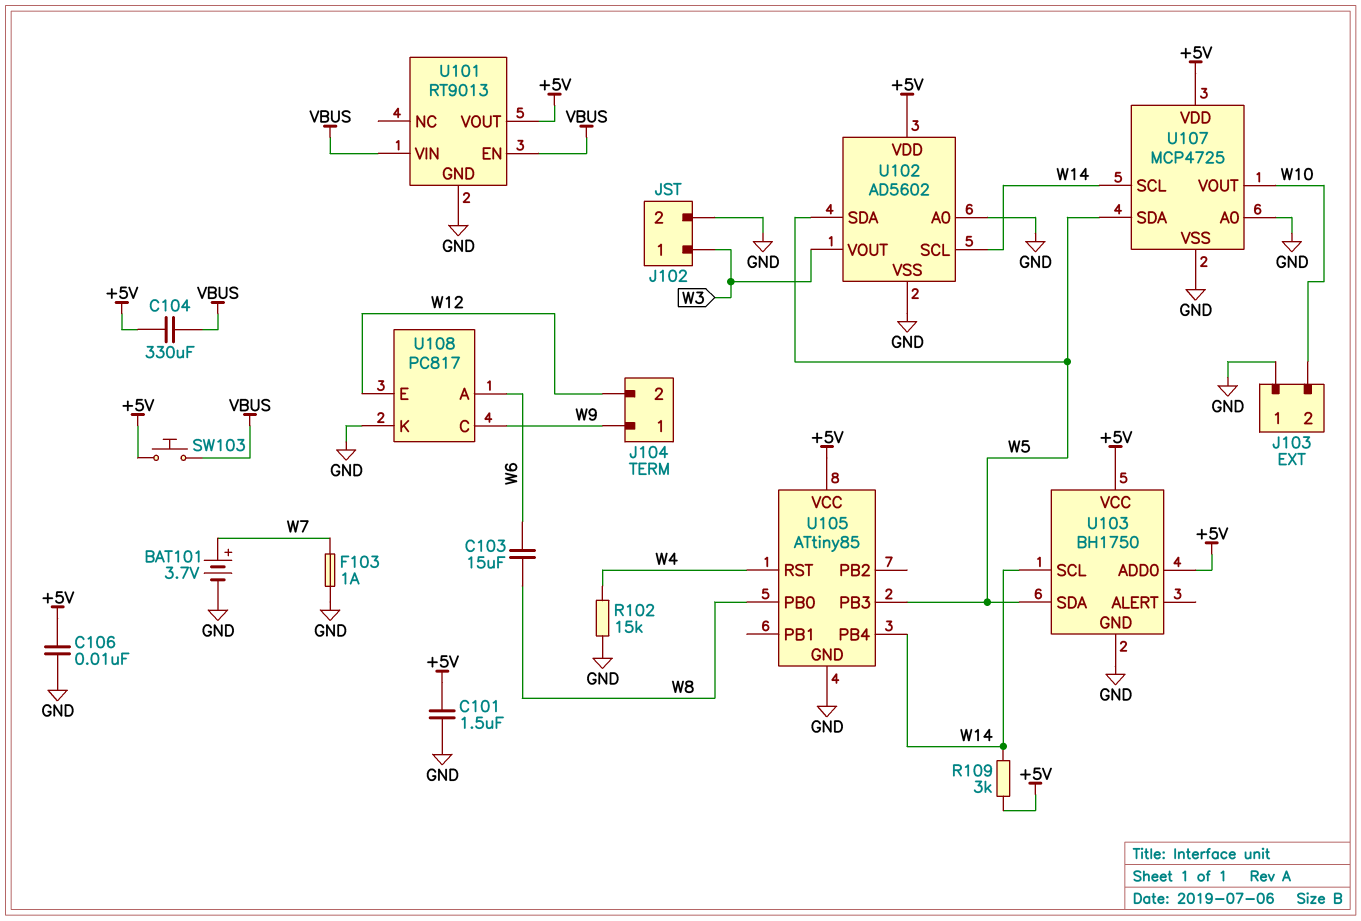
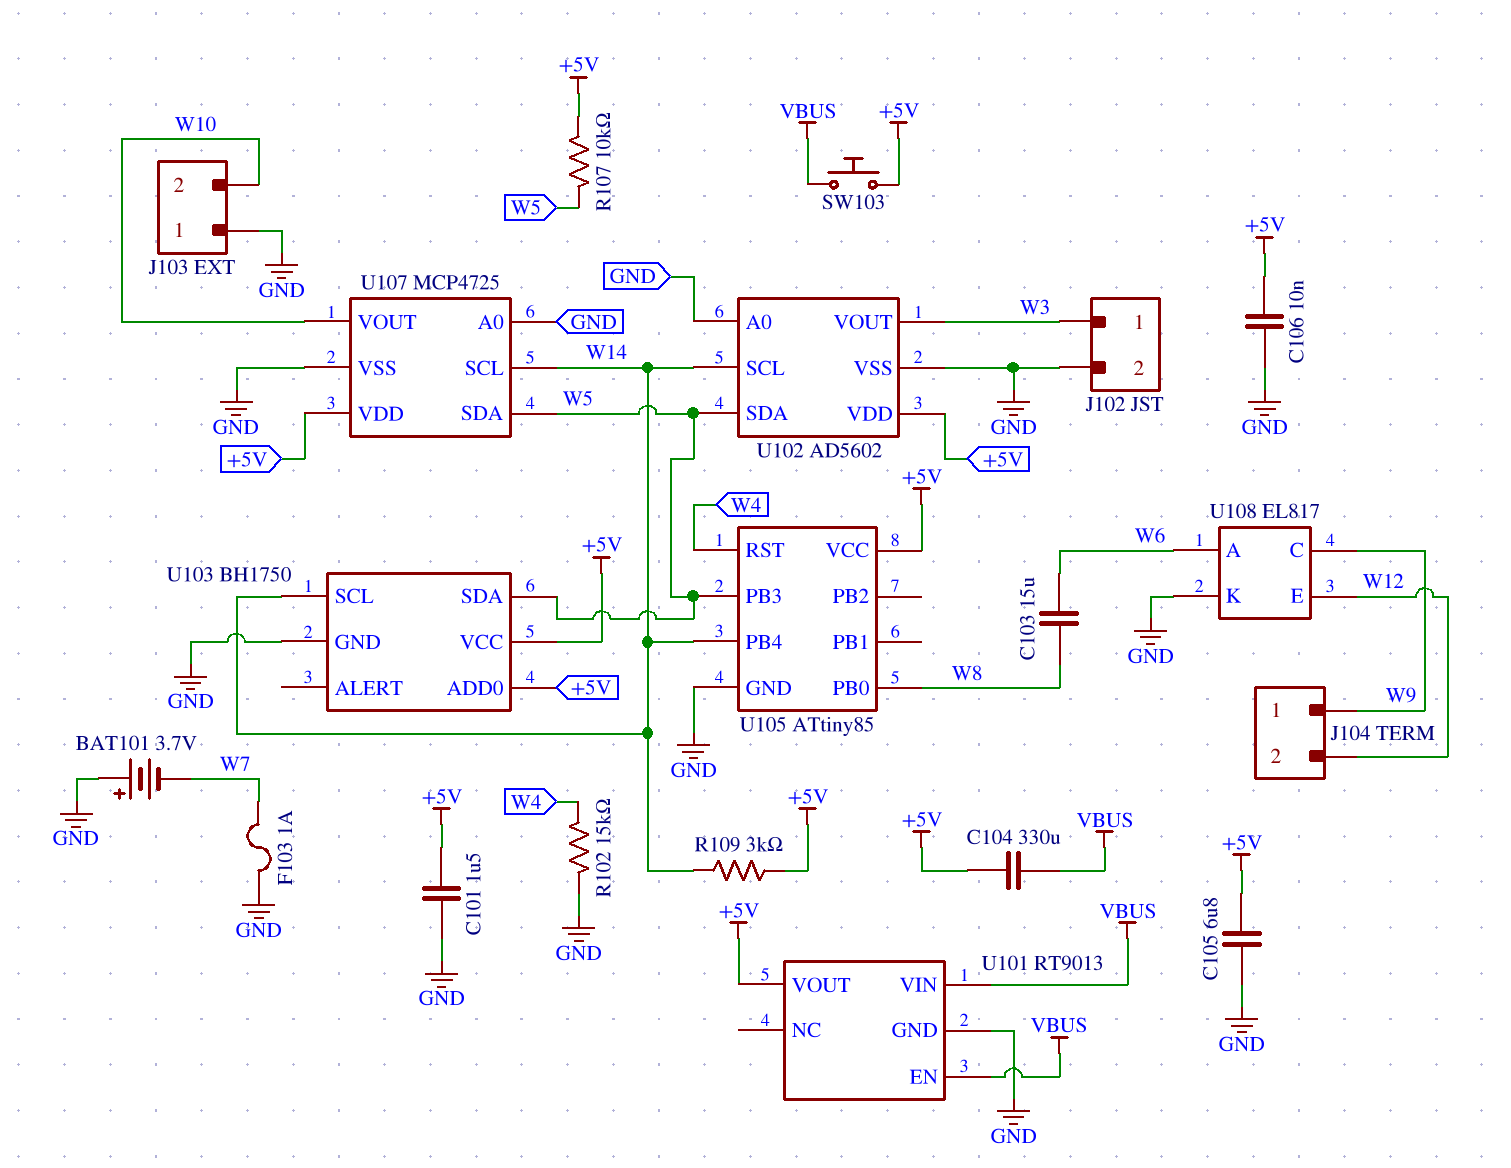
BAT101: 3.7V (plus W7, minus GND) -> 3.7V (plus GND, minus W7)
C105: none -> 6.8uF (+5V, GND)
R107: none -> 10k (+5V, W5)
U108: PC817 -> EL817

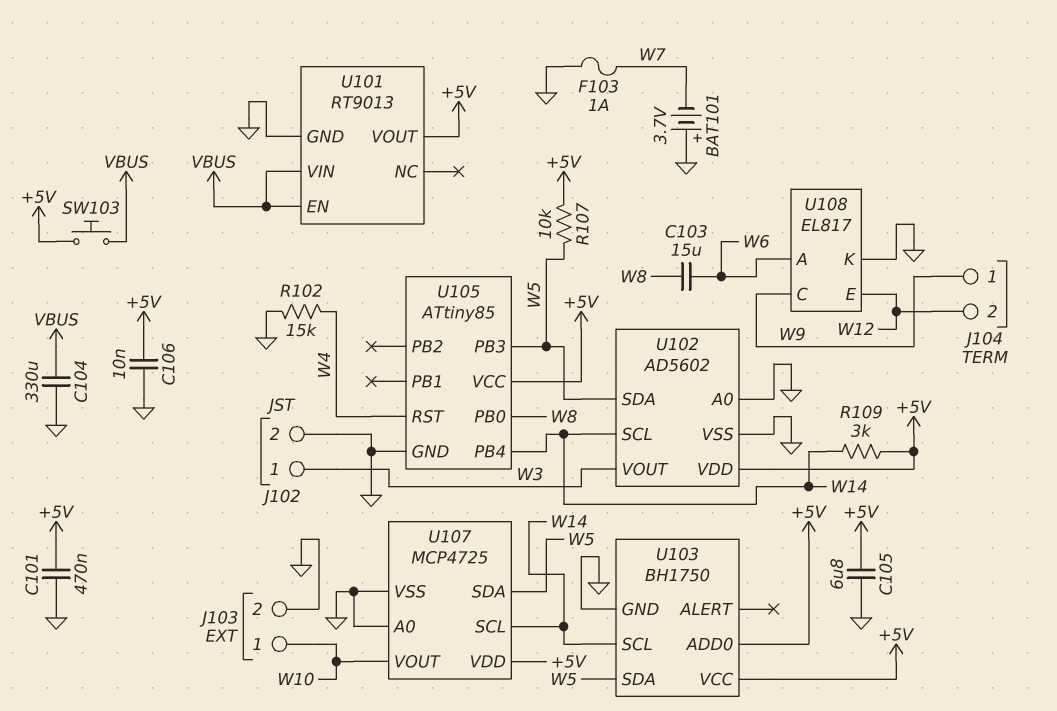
C101: 1.5uF (+5V, GND) -> 470nF (+5V, GND)
C104: 330uF (+5V, VBUS) -> 330uF (GND, VBUS)
J103 pin 1: GND -> W10
J103 pin 2: W10 -> GND

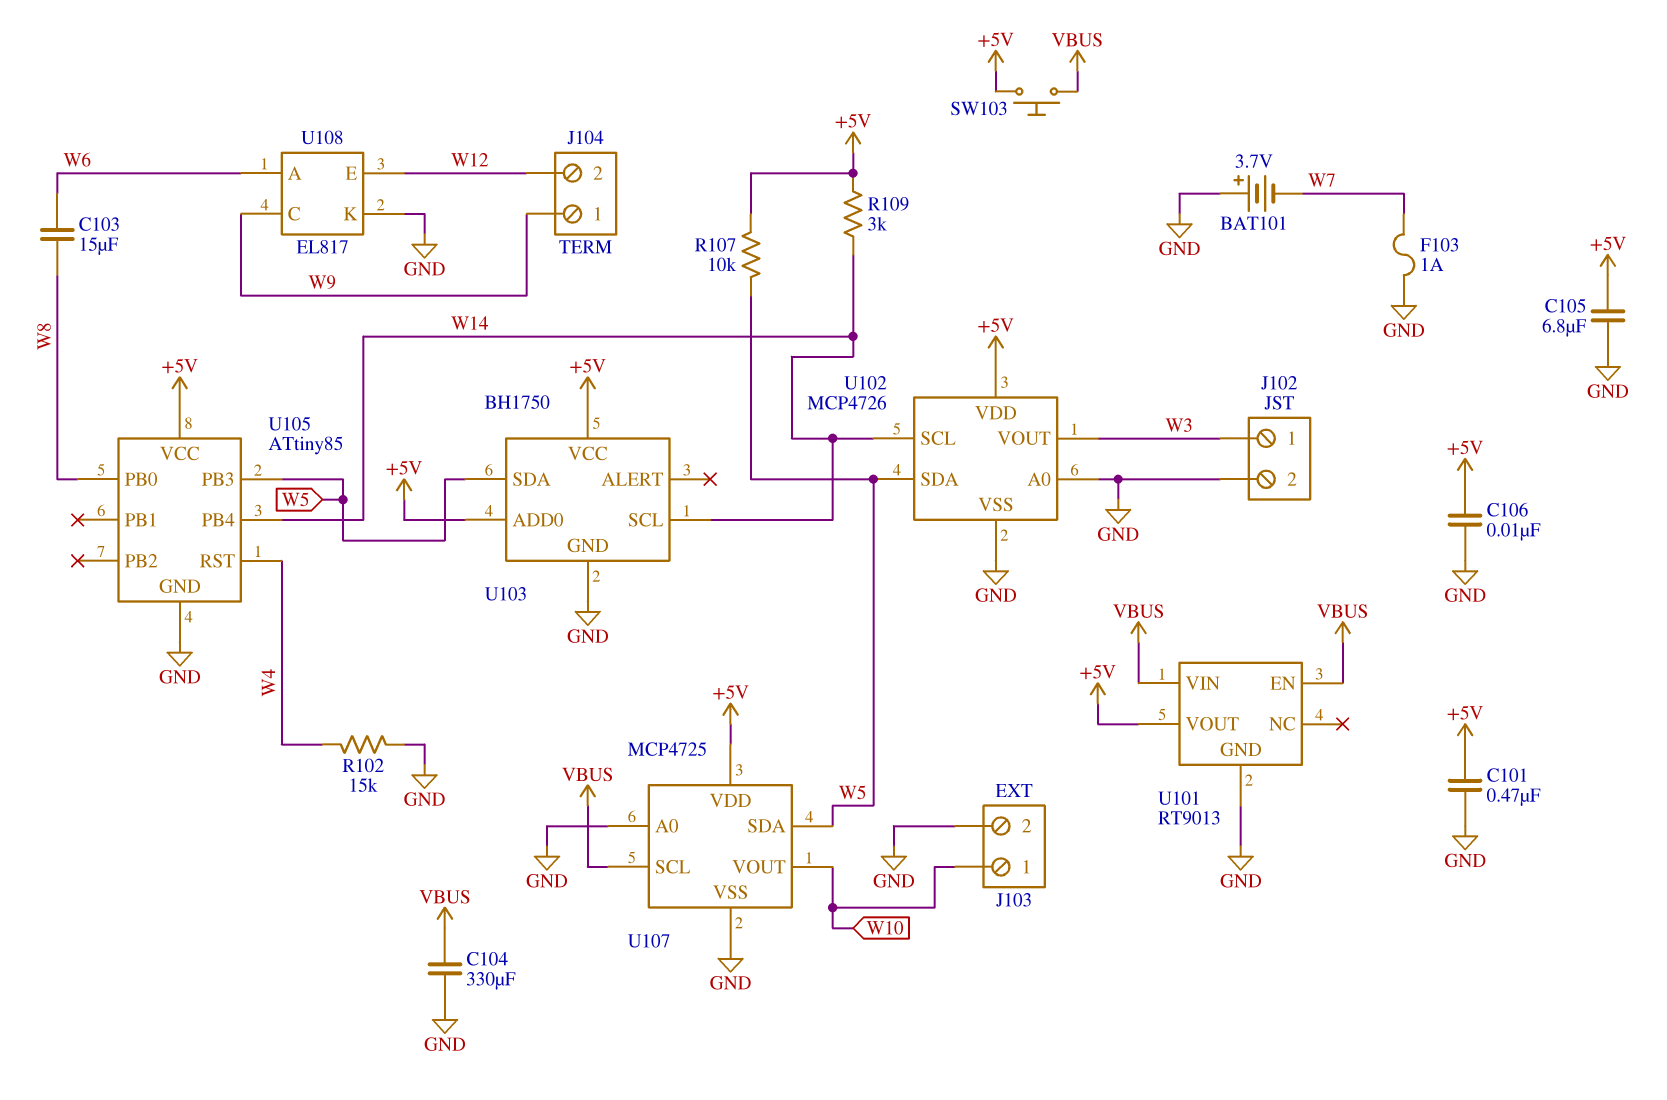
U102: AD5602 -> MCP4726
U107 pin SCL: W14 -> VBUS

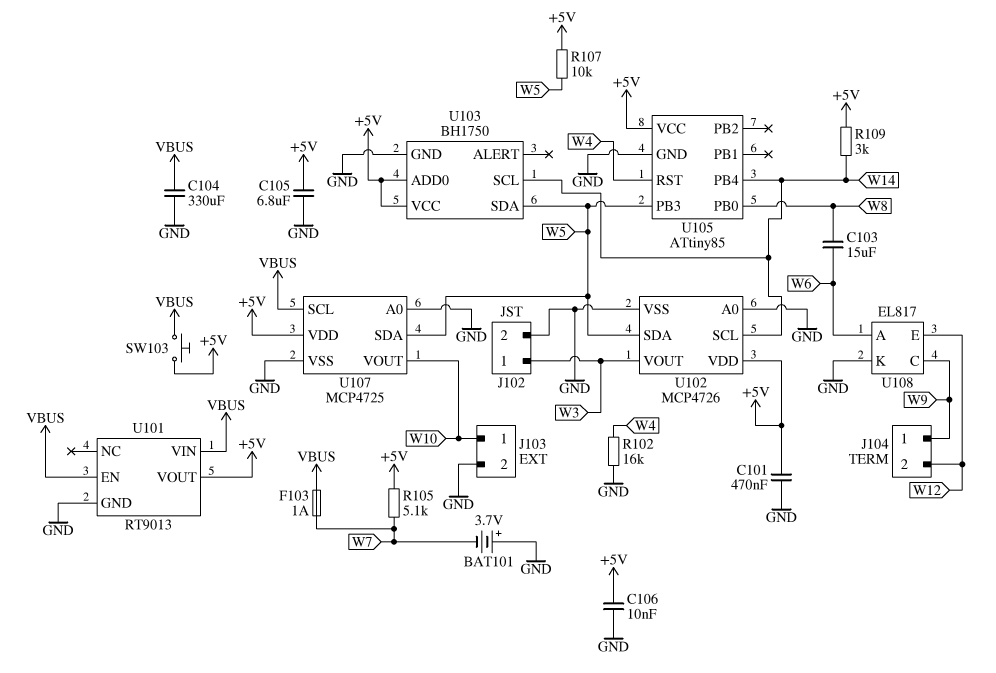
F103: 1A (GND, W7) -> 1A (VBUS, W7)
R102: 15k (GND, W4) -> 16k (GND, W4)
R105: none -> 5.1k (+5V, W7)

